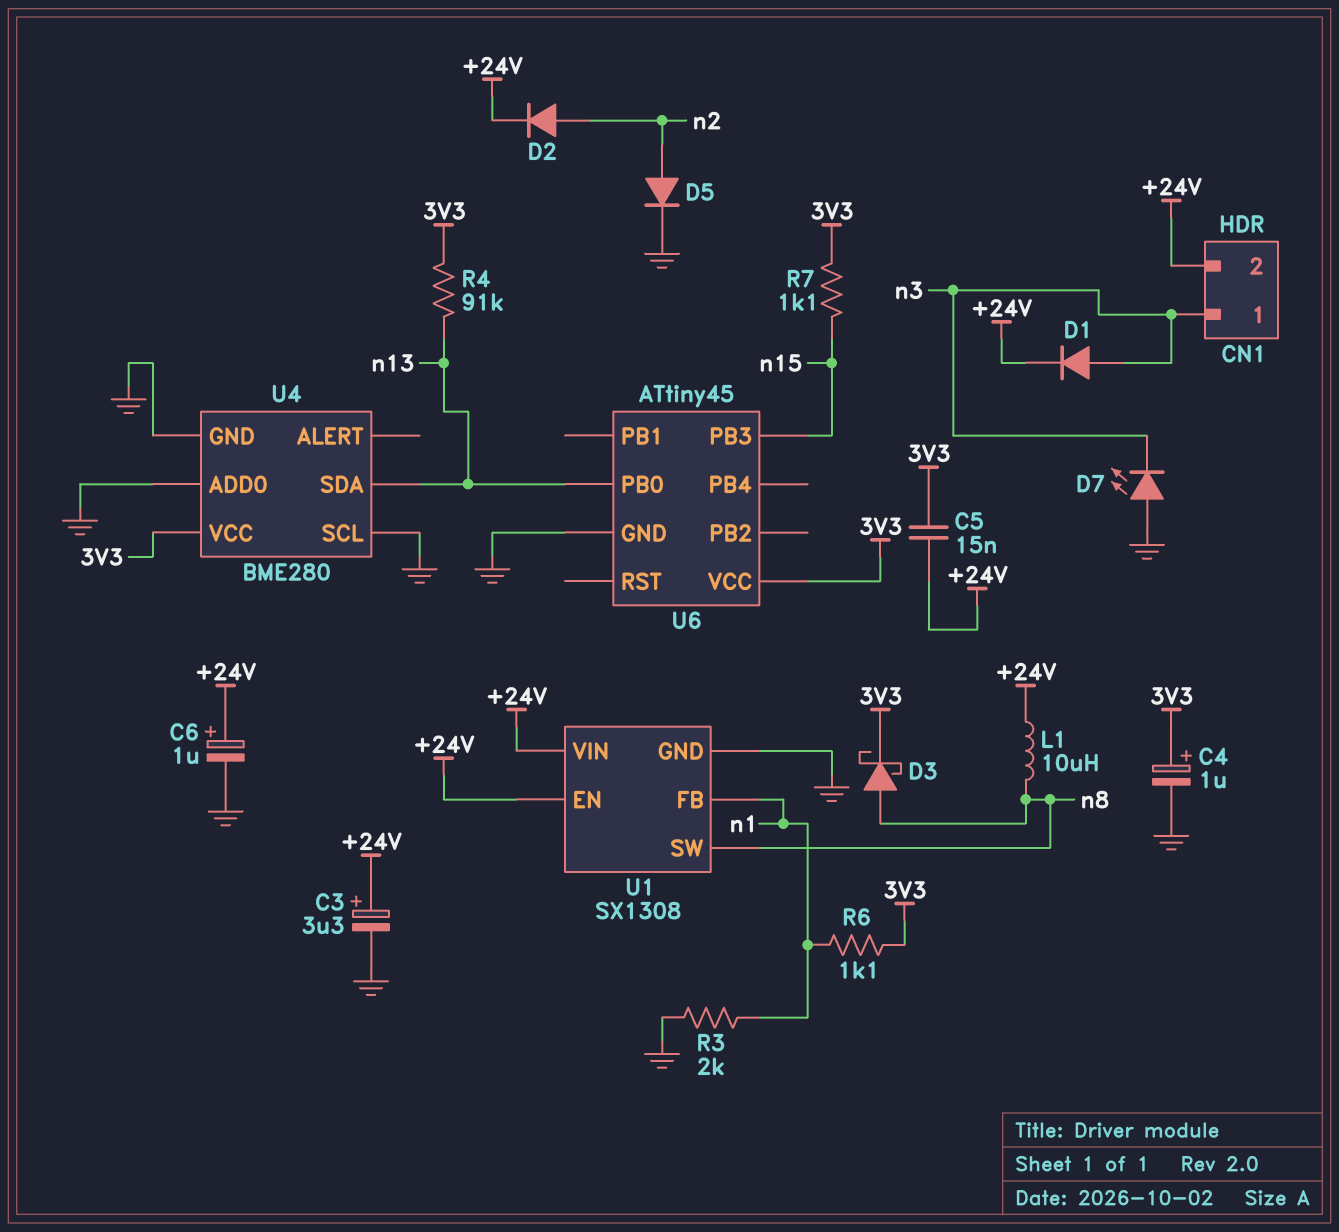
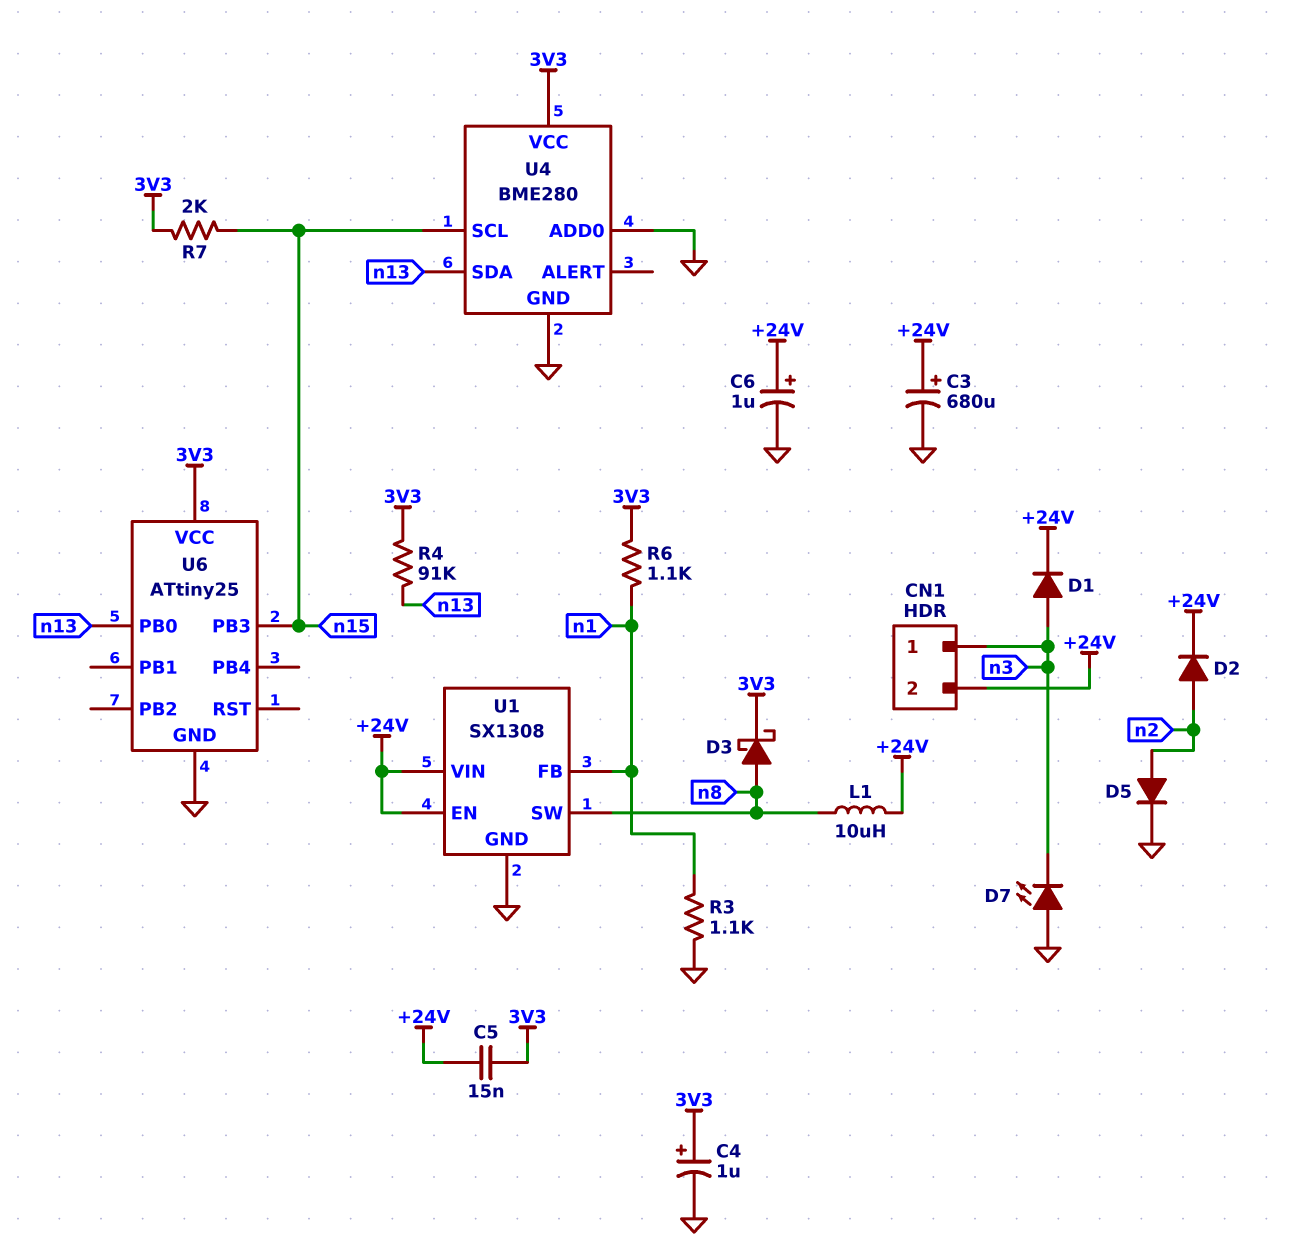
C3: 3.3uF (plus +24V, minus GND) -> 680uF (plus +24V, minus GND)
R3: 2k (GND, n1) -> 1.1k (GND, n1)
R7: 1.1k (3V3, n15) -> 2k (3V3, n15)
U4 pin SCL: GND -> n15
U6: ATtiny45 -> ATtiny25

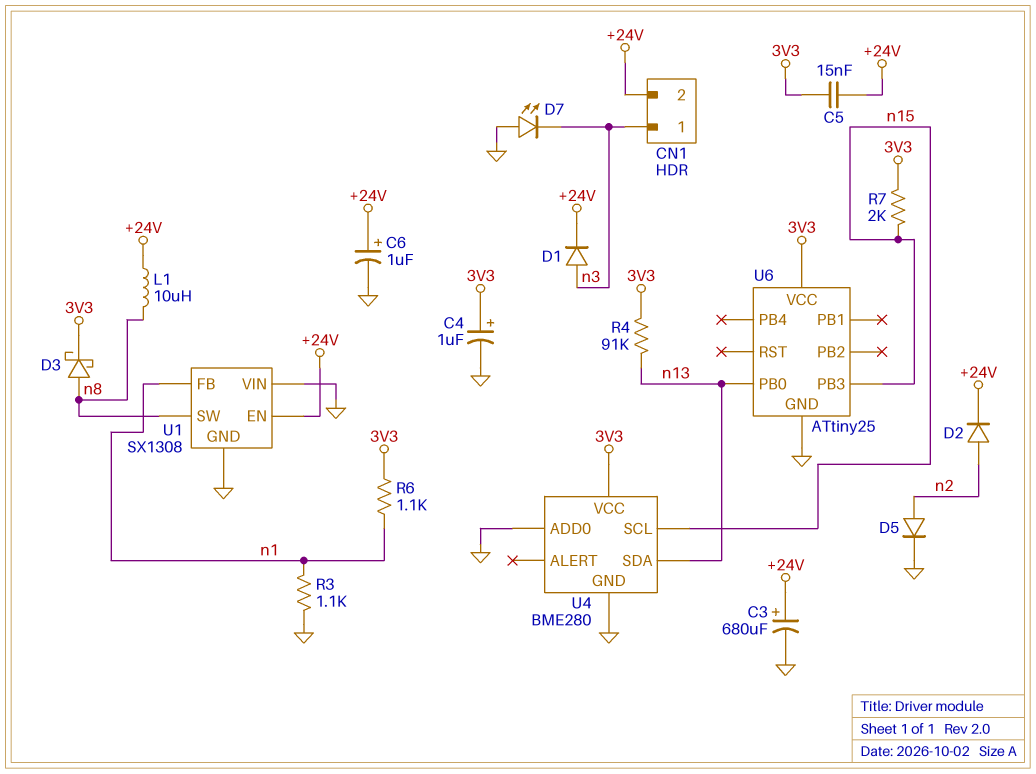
U1 pin VIN: +24V -> GND

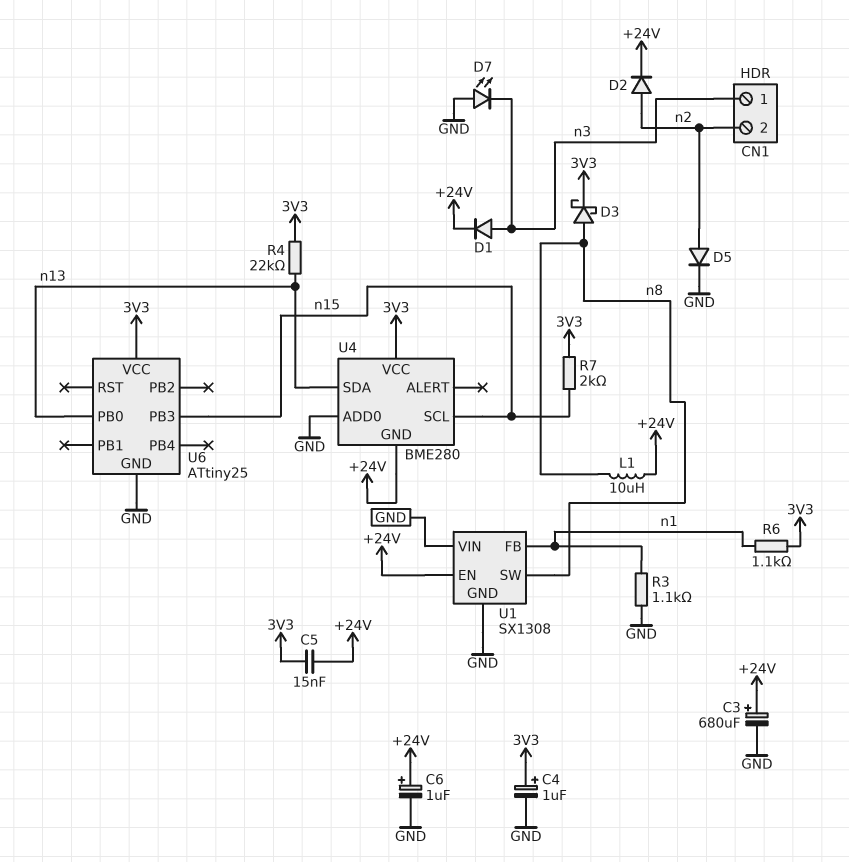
CN1 pin 2: +24V -> n2
R4: 91k (3V3, n13) -> 22k (3V3, n13)
U4 pin GND: GND -> +24V

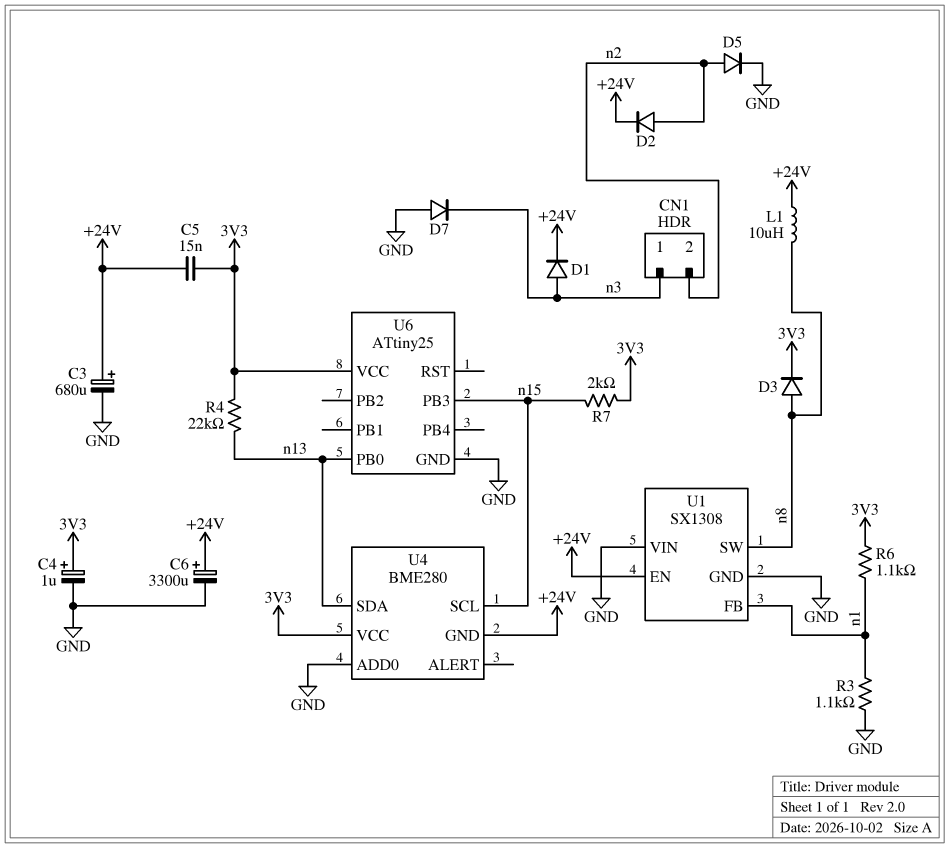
C6: 1uF (plus +24V, minus GND) -> 3300uF (plus +24V, minus GND)
D3: schottky (A n8, K 3V3) -> diode (A n8, K 3V3)
D7: LED (A GND, K n3) -> diode (A GND, K n3)

